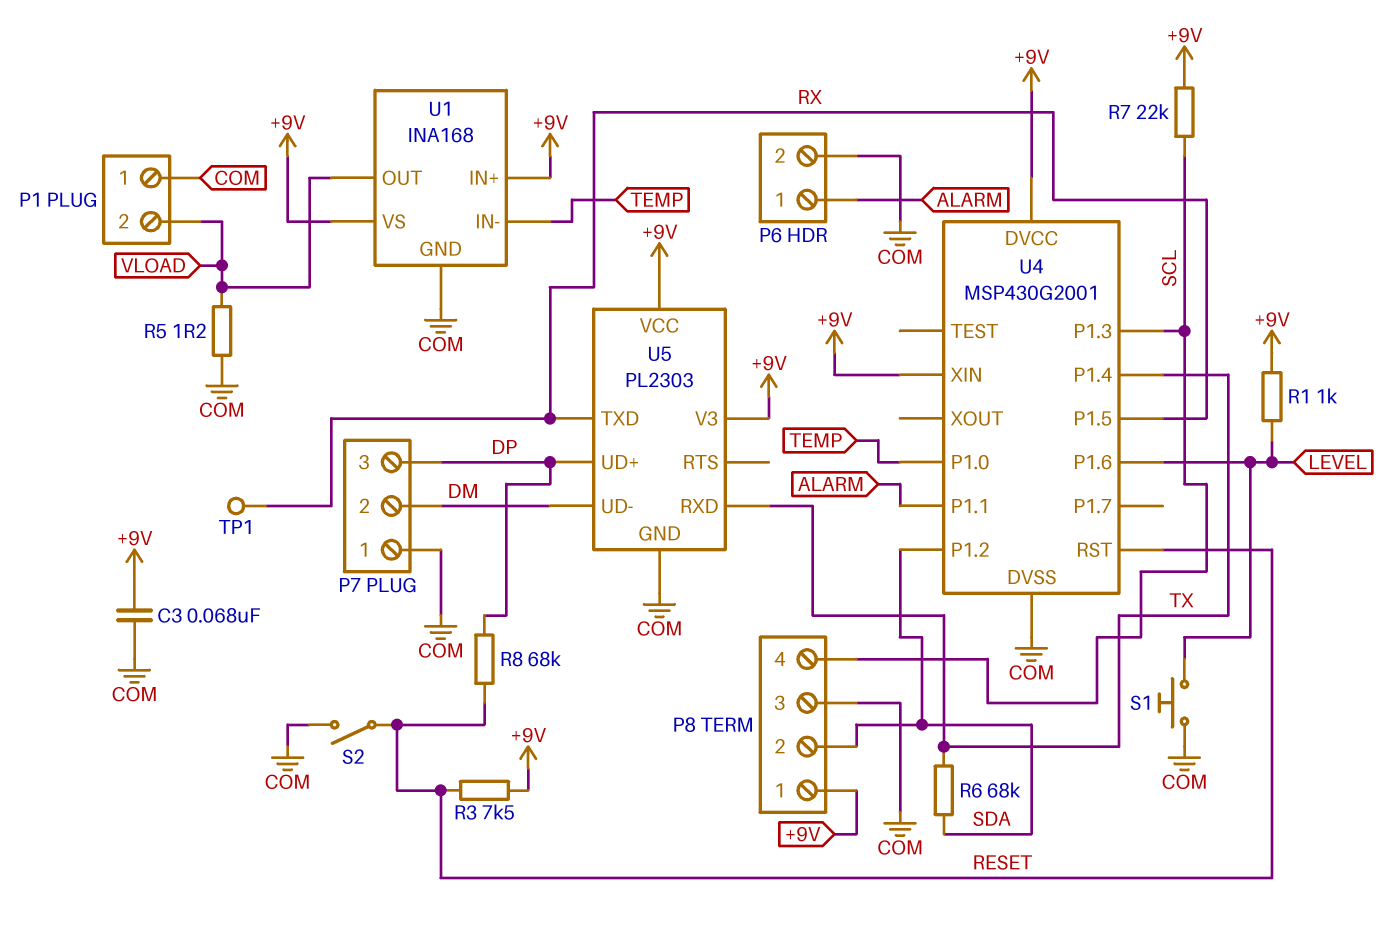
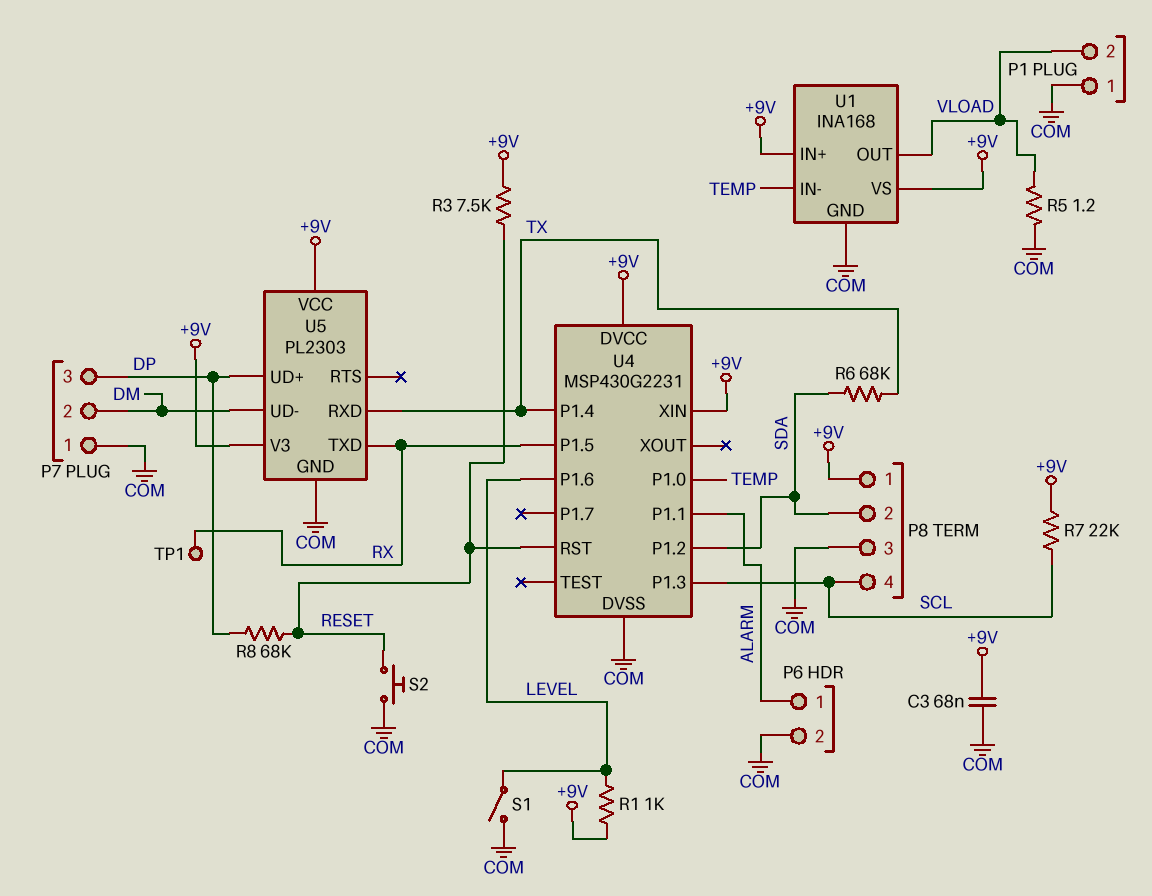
S1: button (COM, LEVEL) -> switch (COM, LEVEL)
S2: switch (COM, RESET) -> button (COM, RESET)
U4: MSP430G2001 -> MSP430G2231

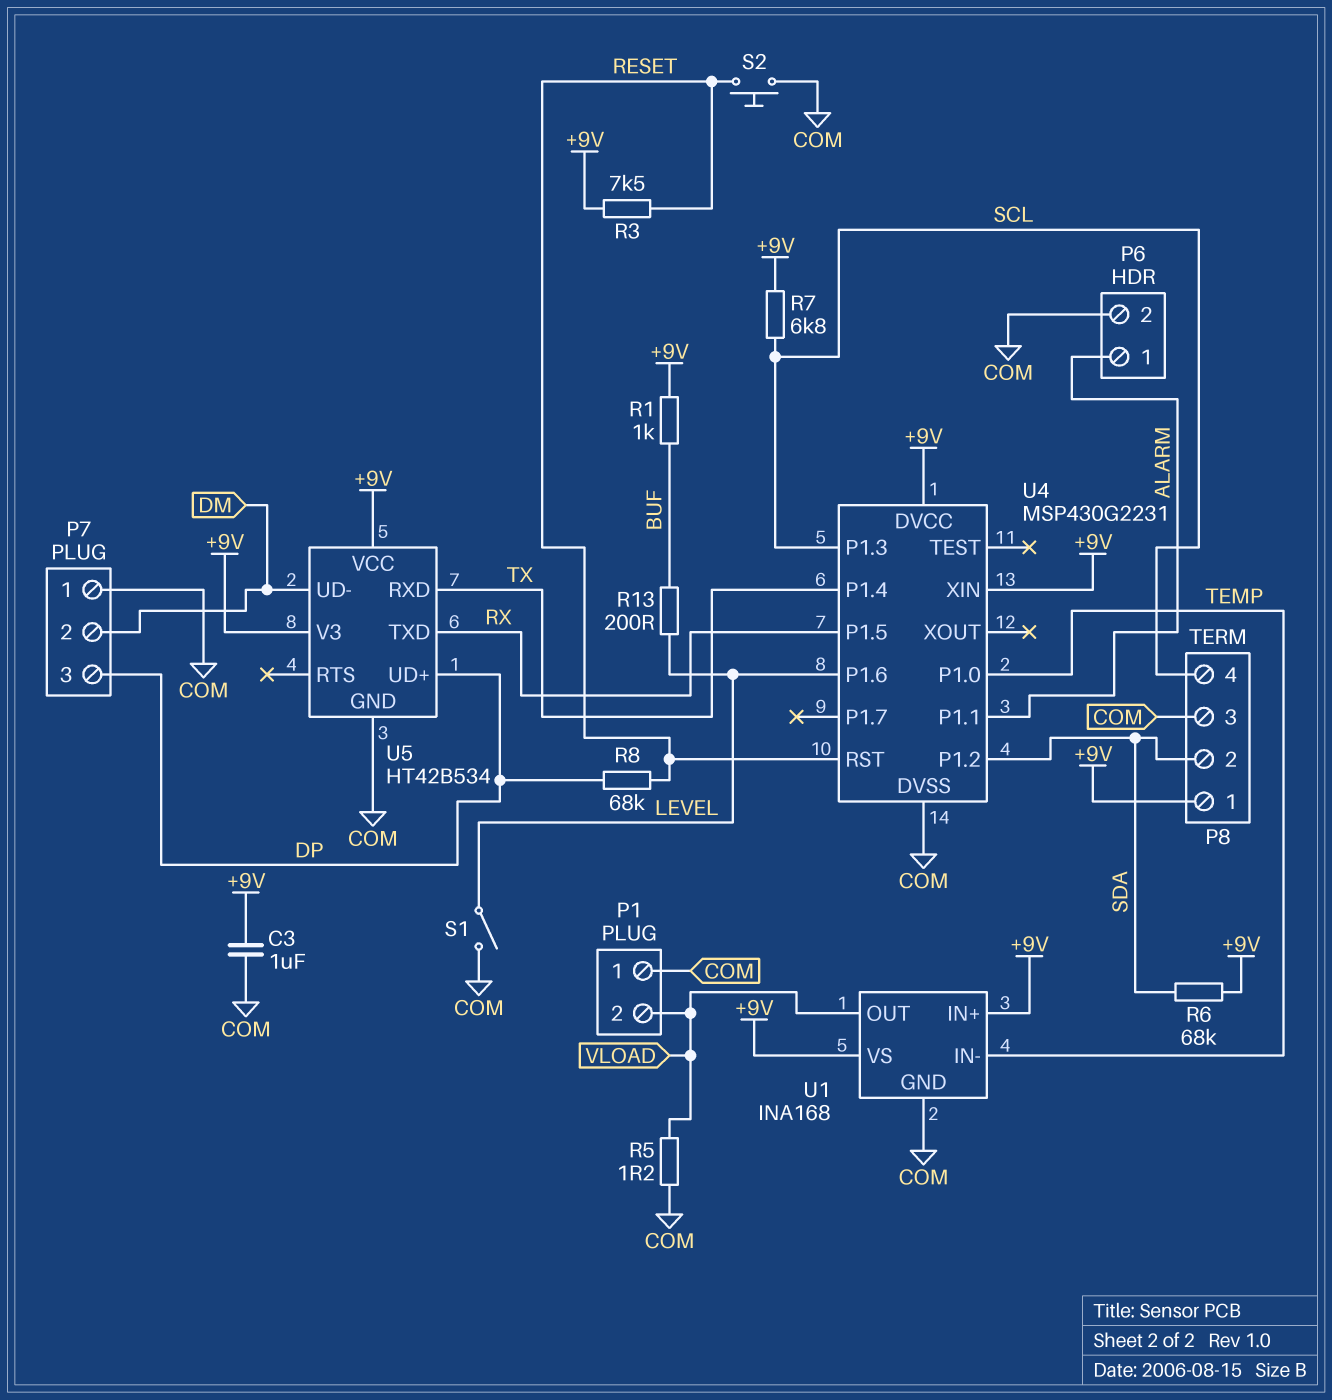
C3: 68nF (+9V, COM) -> 1uF (+9V, COM)
R1: 1k (+9V, LEVEL) -> 1k (+9V, BUF)
R6: 68k (SDA, TX) -> 68k (+9V, SDA)
R7: 22k (+9V, SCL) -> 6.8k (+9V, SCL)
R13: none -> 200 (BUF, LEVEL)
TP1: test point (RX) -> none
U5: PL2303 -> HT42B534

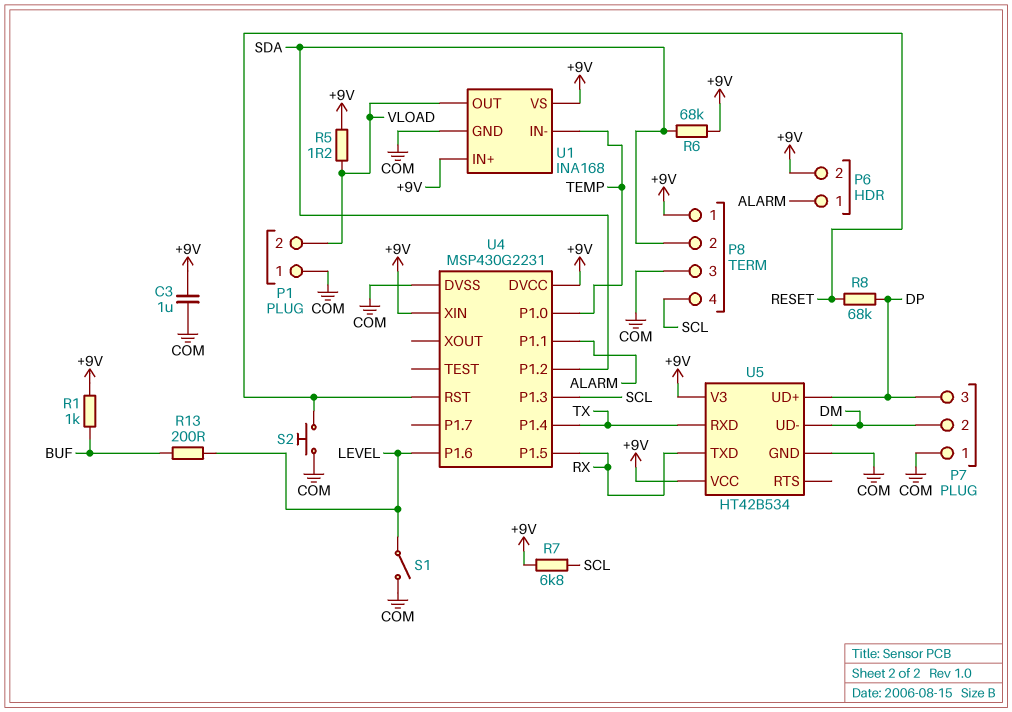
P6 pin 2: COM -> +9V
R3: 7.5k (+9V, RESET) -> none
R5: 1.2 (COM, VLOAD) -> 1.2 (+9V, VLOAD)

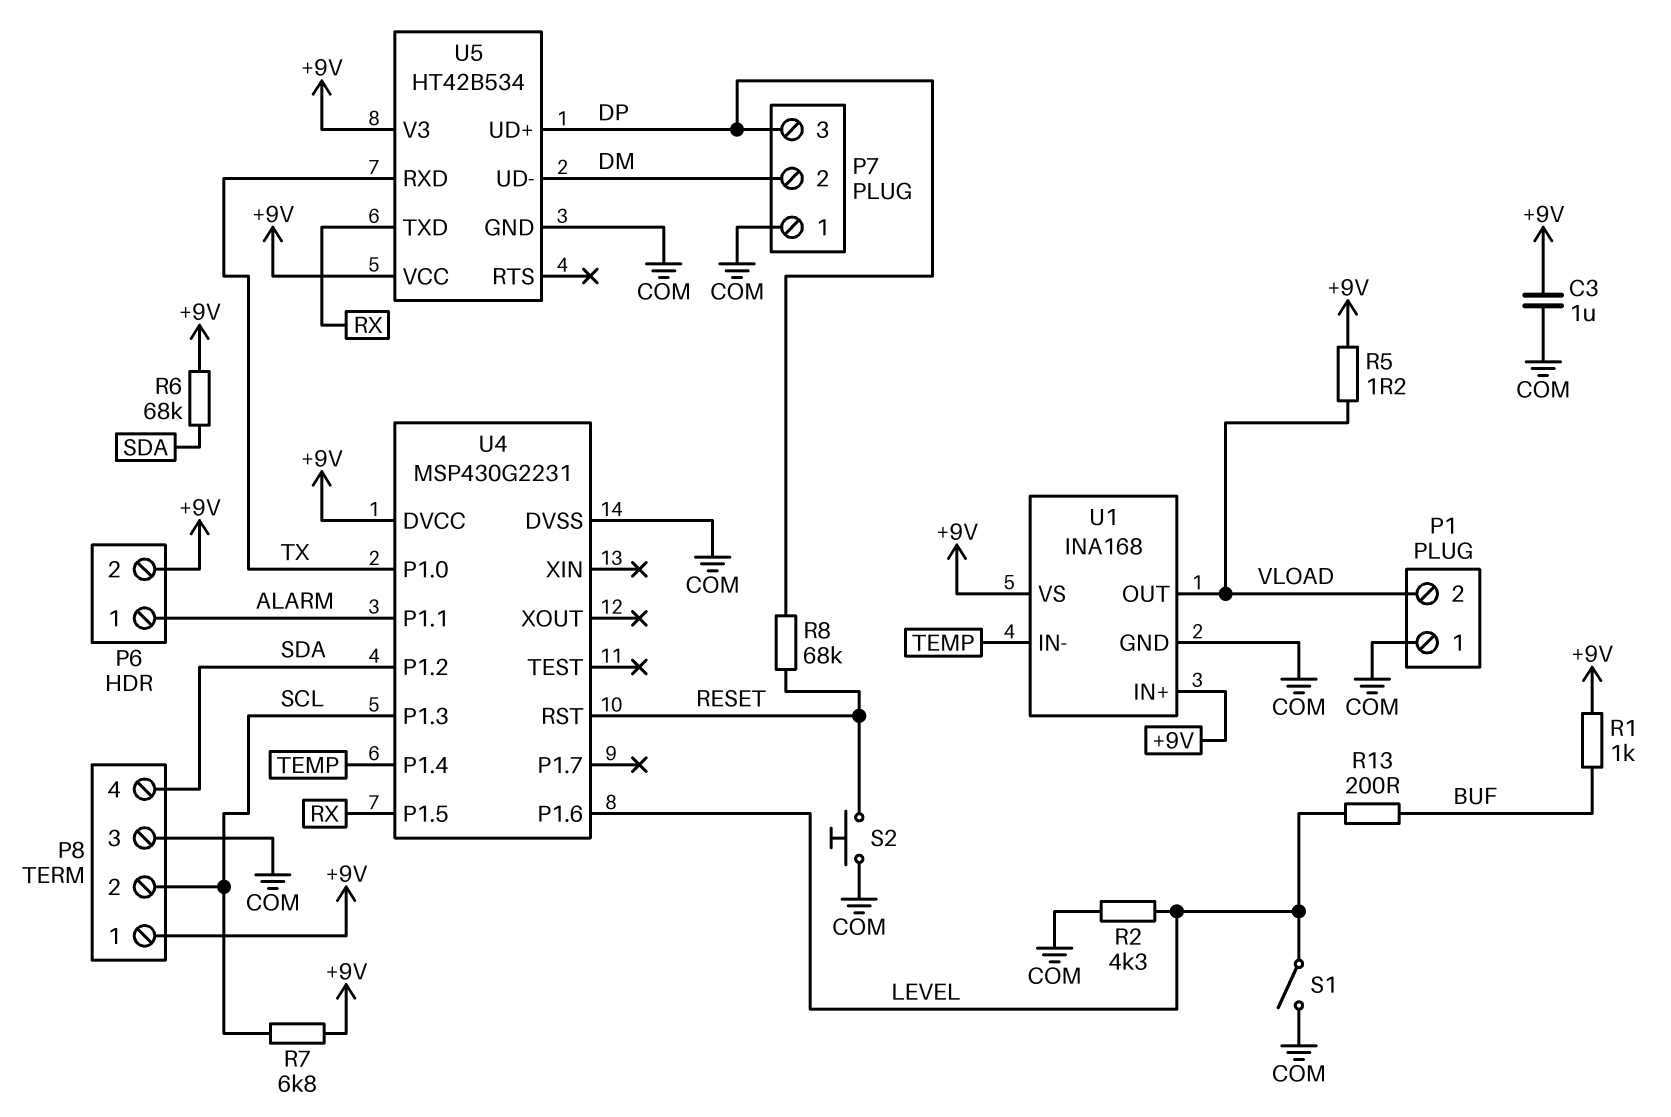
P8 pin 2: SDA -> SCL
P8 pin 4: SCL -> SDA
R2: none -> 4.3k (COM, LEVEL)
U4 pin P1.0: TEMP -> TX
U4 pin P1.4: TX -> TEMP
U4 pin XIN: +9V -> none

